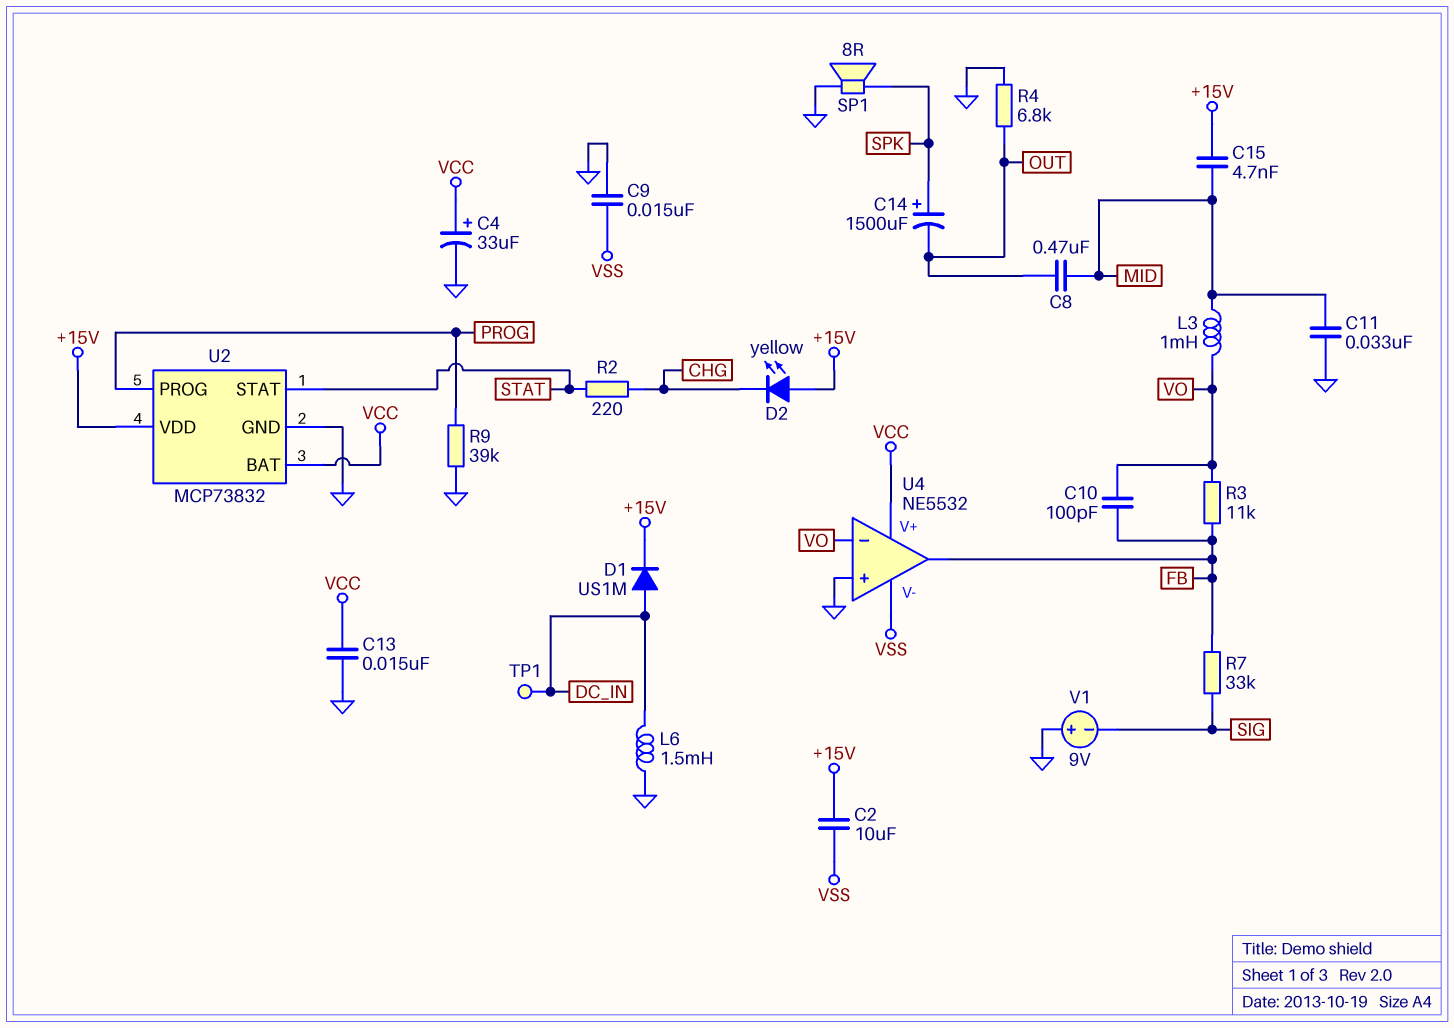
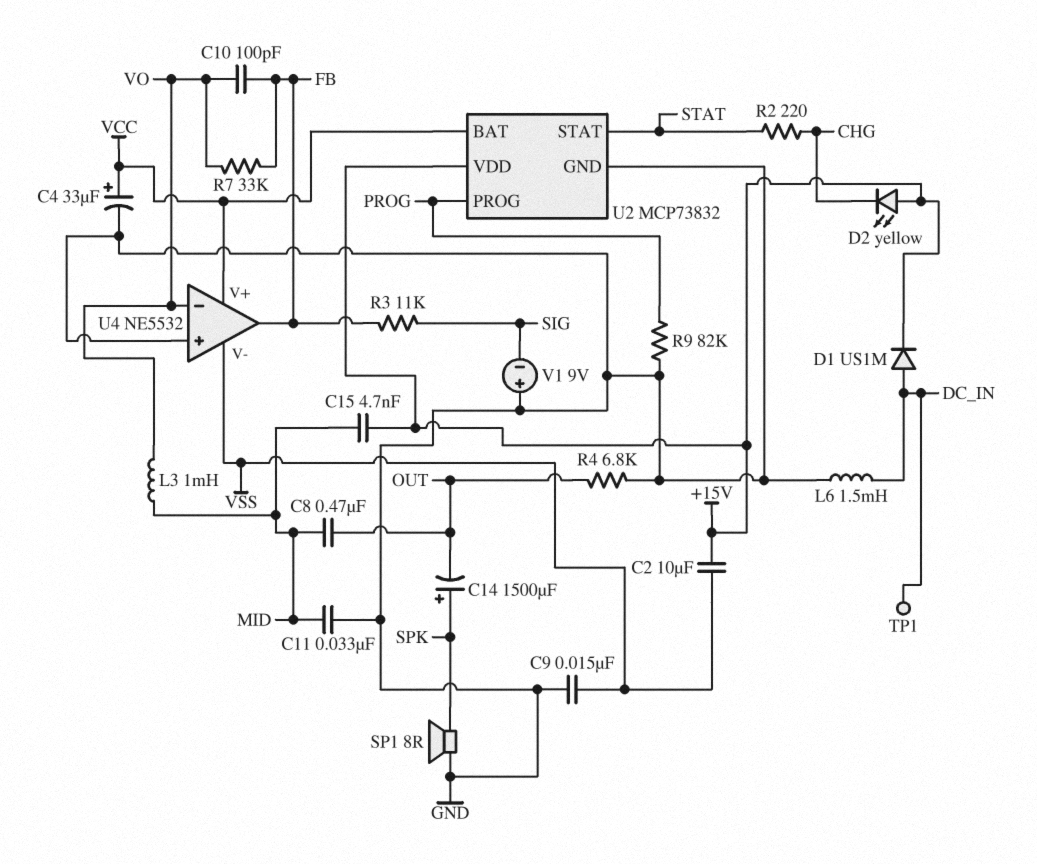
C13: 15nF (GND, VCC) -> none
R3: 11k (FB, VO) -> 11k (FB, SIG)
R7: 33k (FB, SIG) -> 33k (FB, VO)
R9: 39k (GND, PROG) -> 82k (GND, PROG)

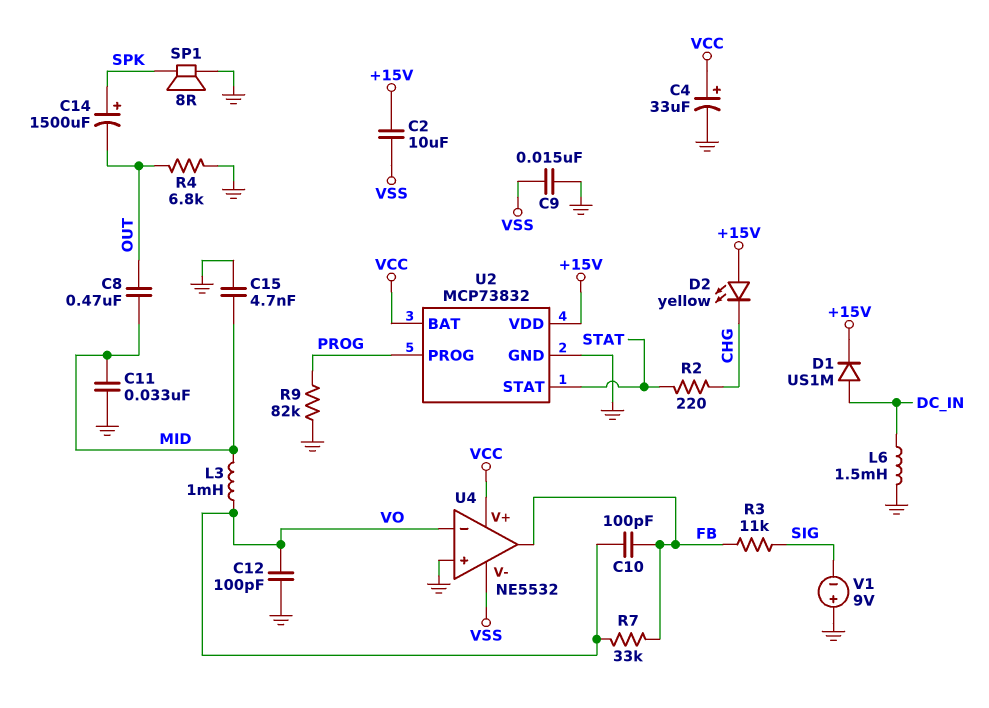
C12: none -> 100pF (GND, VO)
C15: 4.7nF (+15V, MID) -> 4.7nF (GND, MID)
TP1: test point (DC_IN) -> none

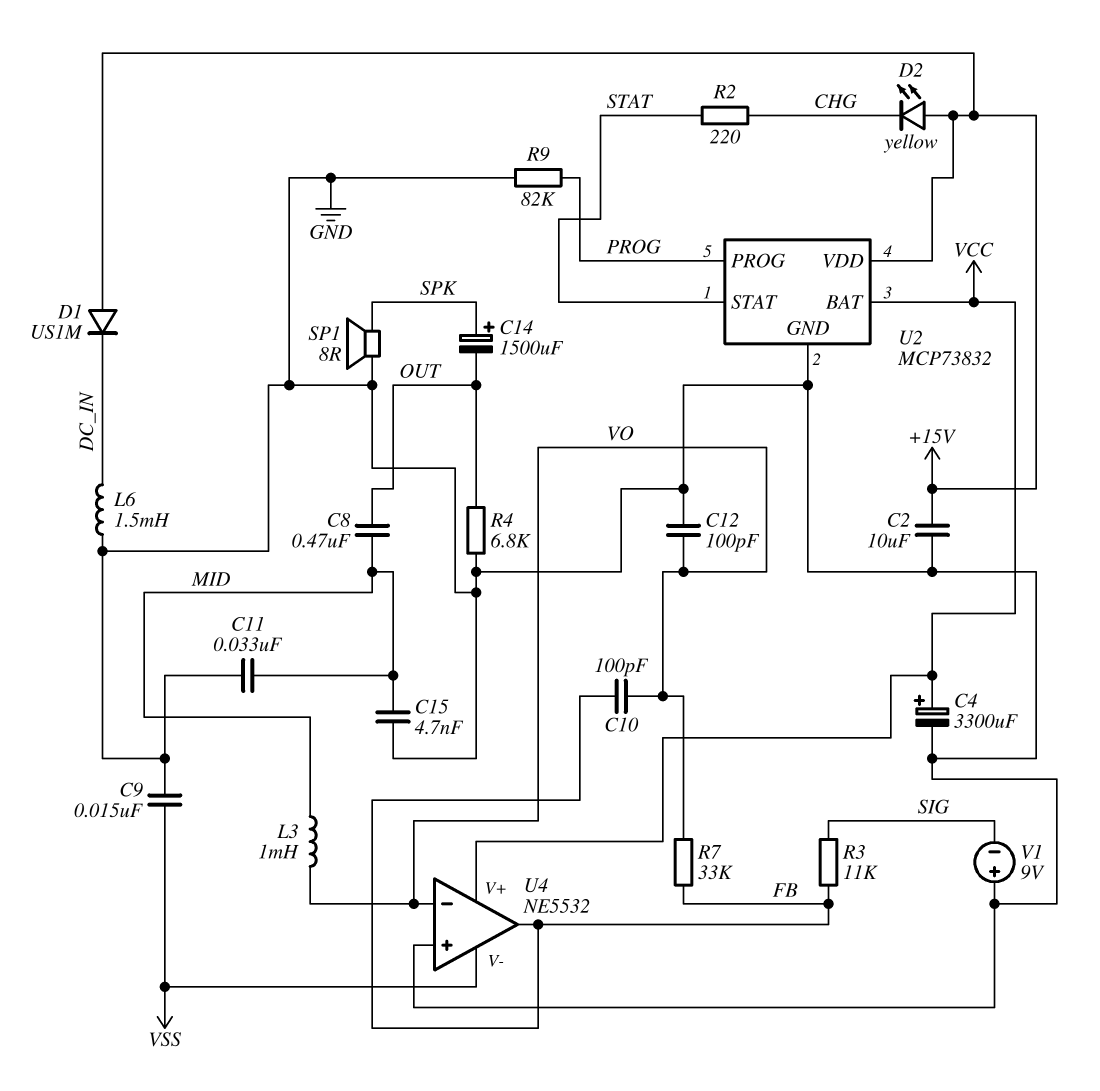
C2: 10uF (+15V, VSS) -> 10uF (+15V, GND)
C4: 33uF (plus VCC, minus GND) -> 3300uF (plus VCC, minus GND)
D1: diode US1M (A DC_IN, K +15V) -> diode US1M (A +15V, K DC_IN)

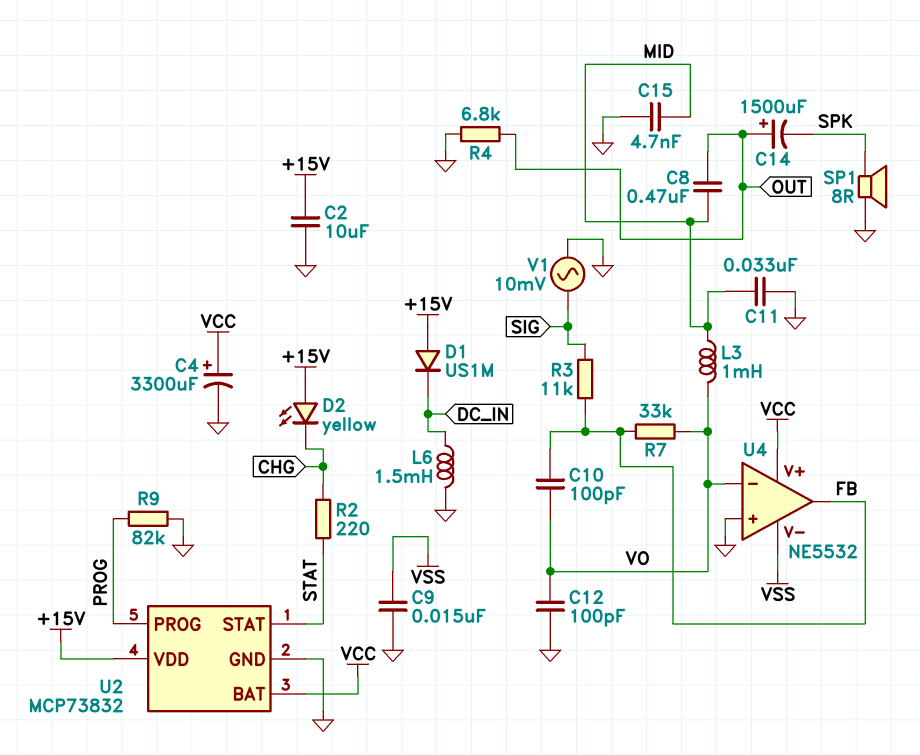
C14: 1500uF (plus SPK, minus OUT) -> 1500uF (plus OUT, minus SPK)
V1: 9V (plus GND, minus SIG) -> AC 10mV (GND, SIG)

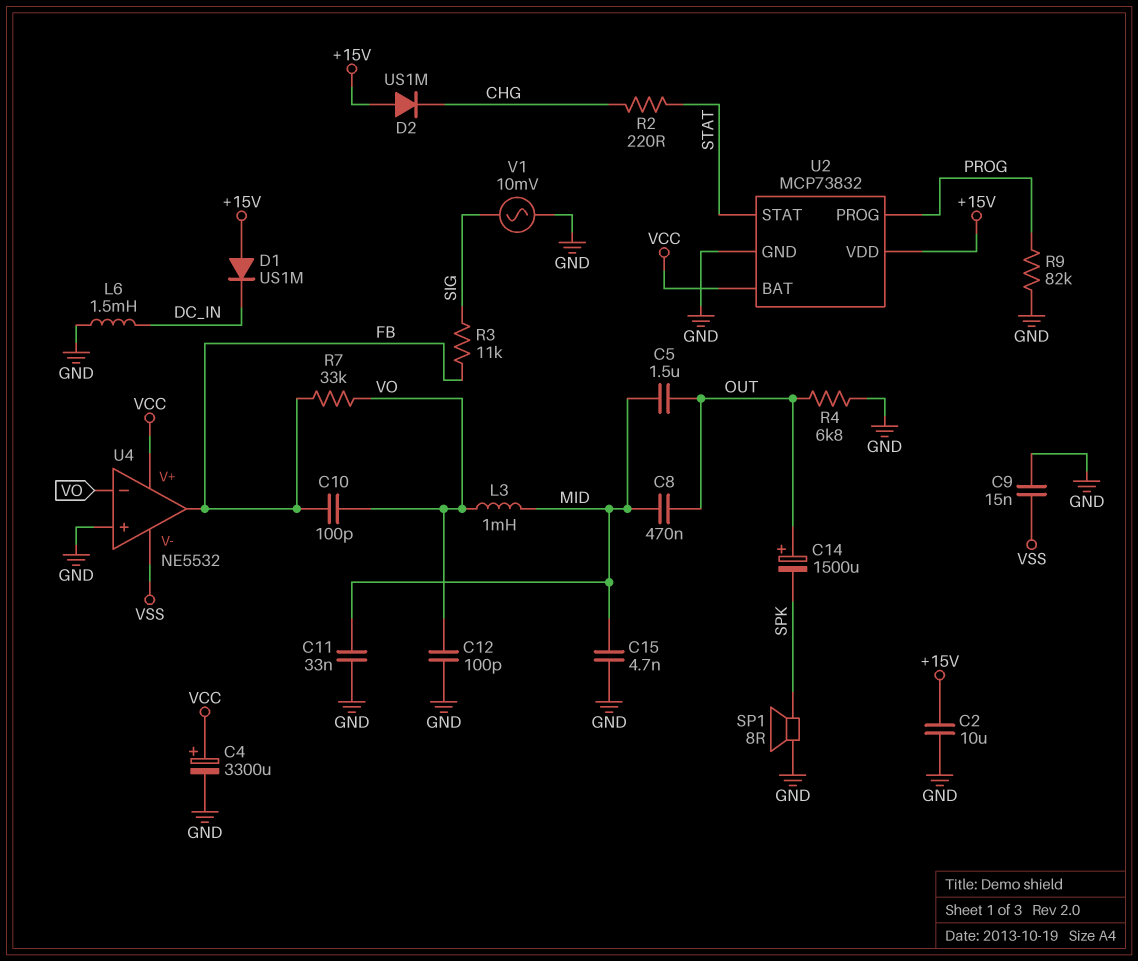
C5: none -> 1.5uF (MID, OUT)
D2: LED yellow (A +15V, K CHG) -> diode US1M (A +15V, K CHG)

